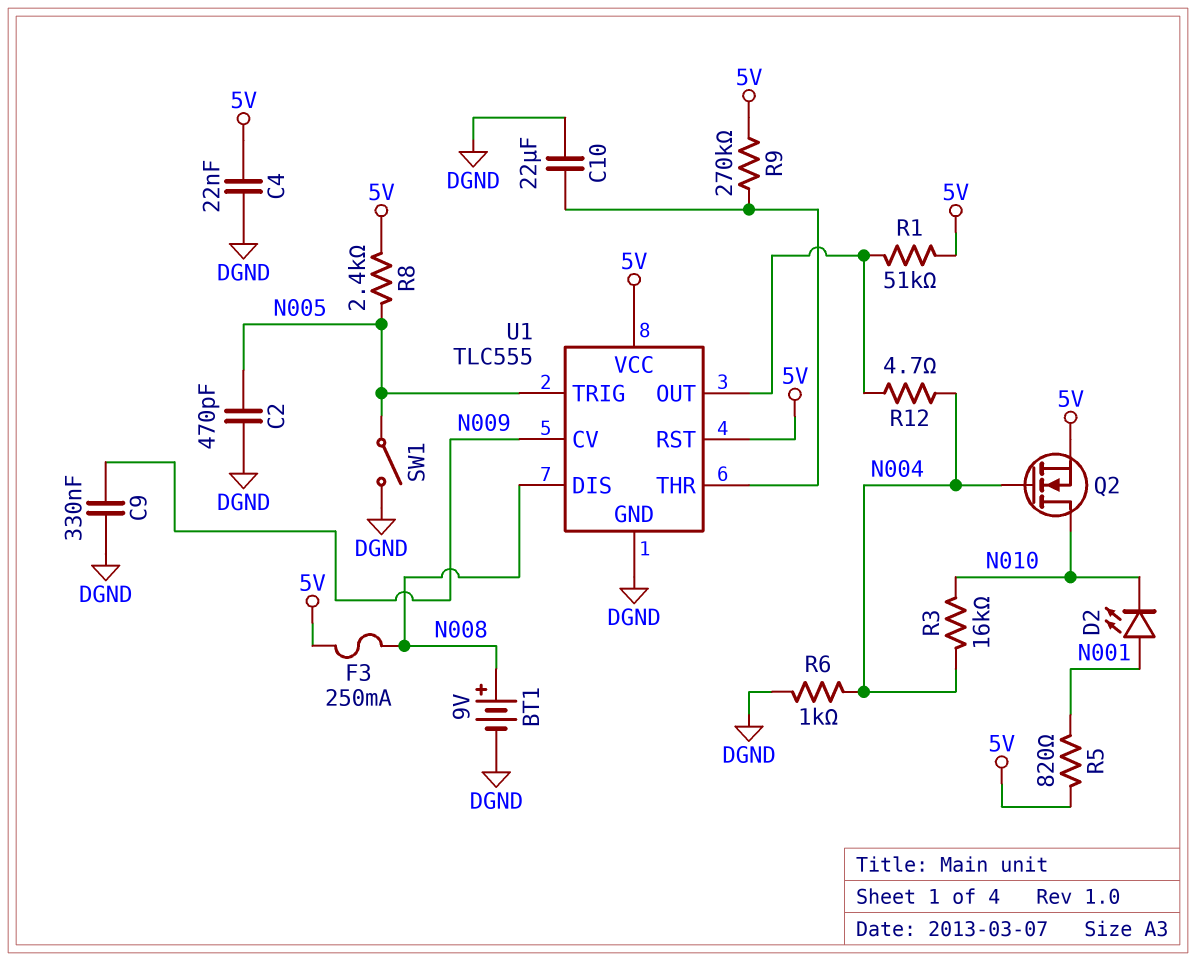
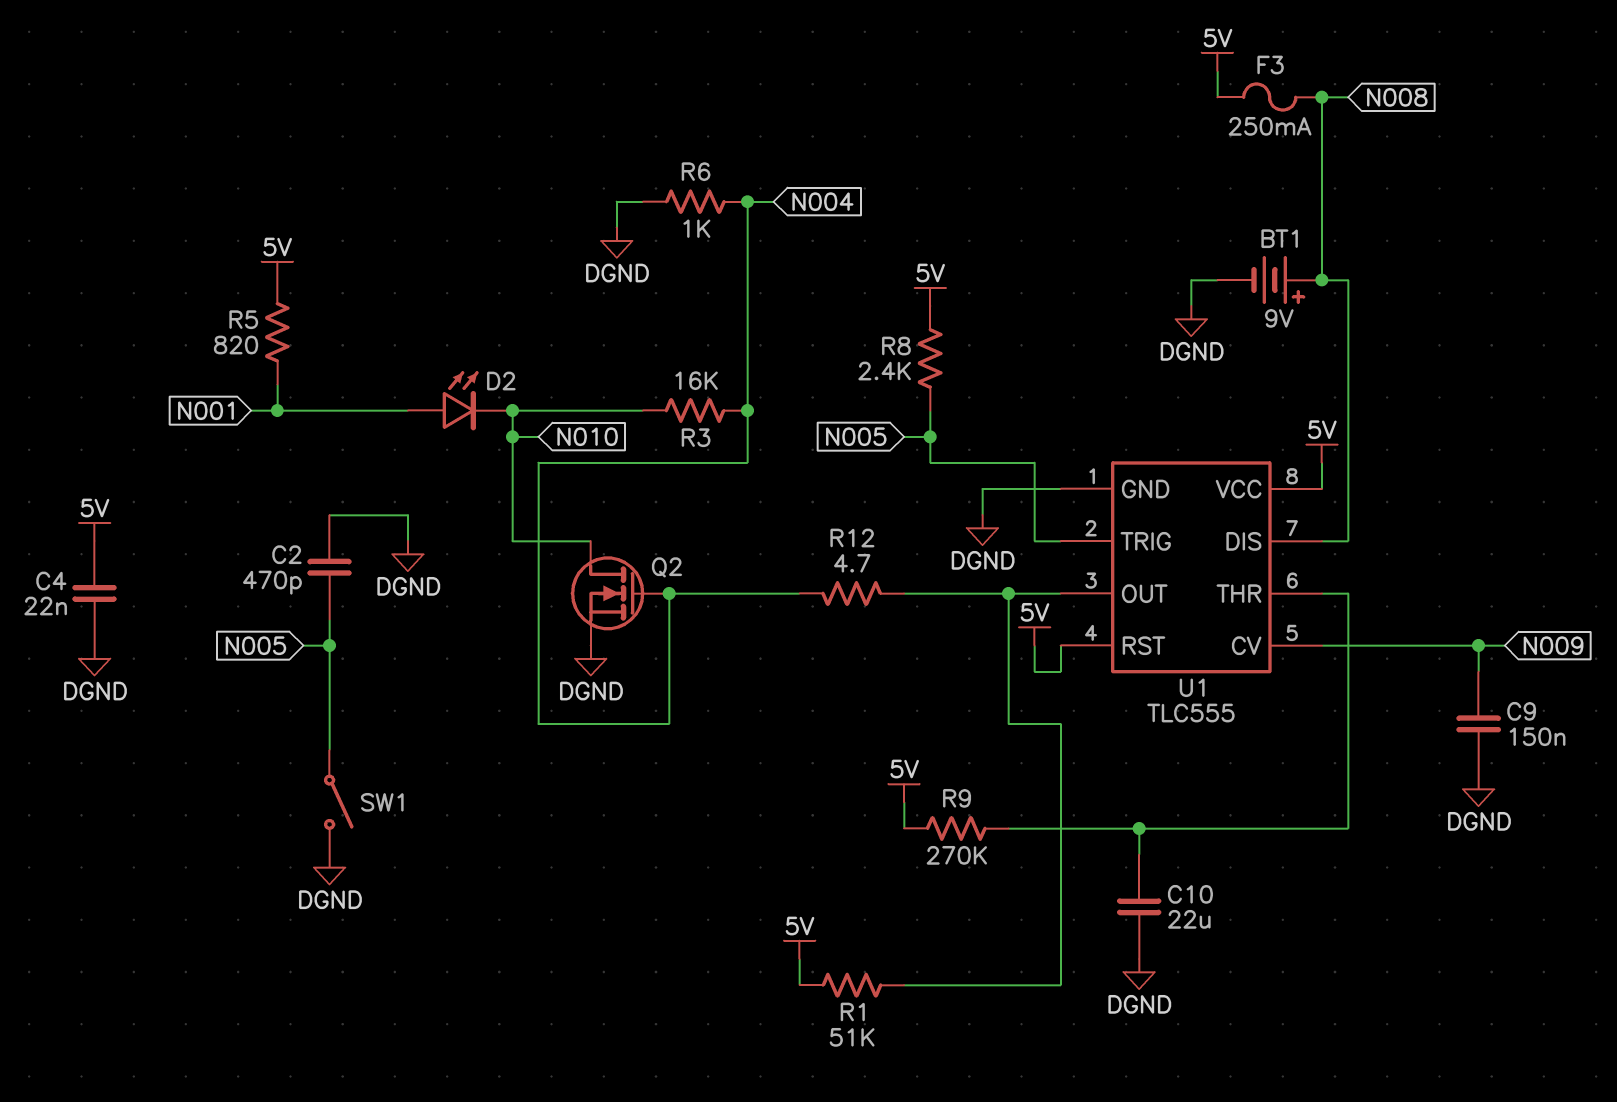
C9: 330nF (DGND, N009) -> 150nF (DGND, N009)
Q2: NMOS (G N004, D N010, S 5V) -> NMOS (G N004, D N010, S DGND)

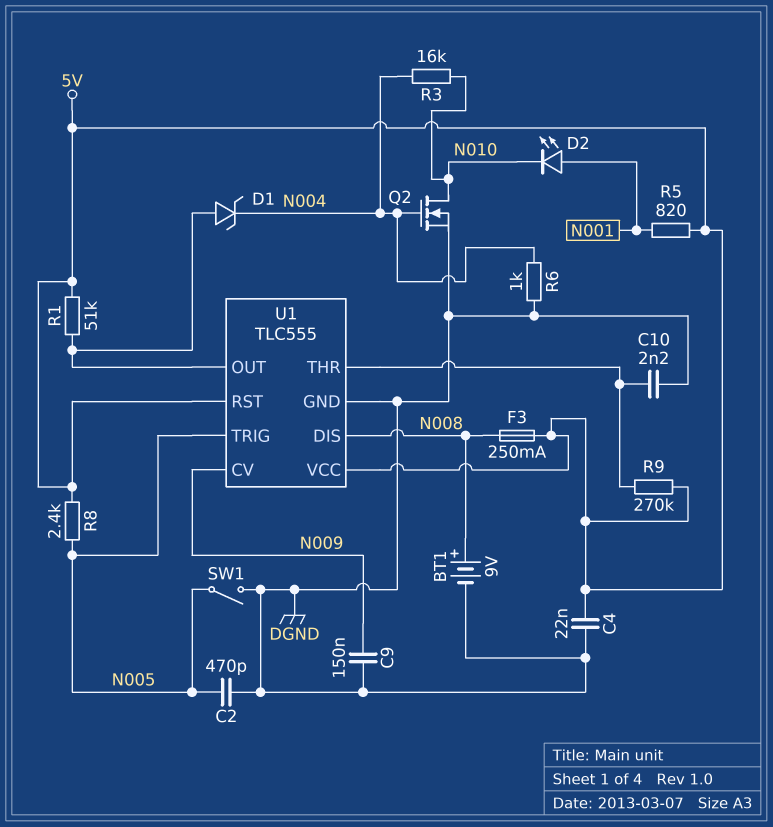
C10: 22uF (DGND, U1/THR) -> 2.2nF (DGND, U1/THR)
D1: none -> zener (A U1/OUT, K N004)
R12: 4.7 (N004, U1/OUT) -> none

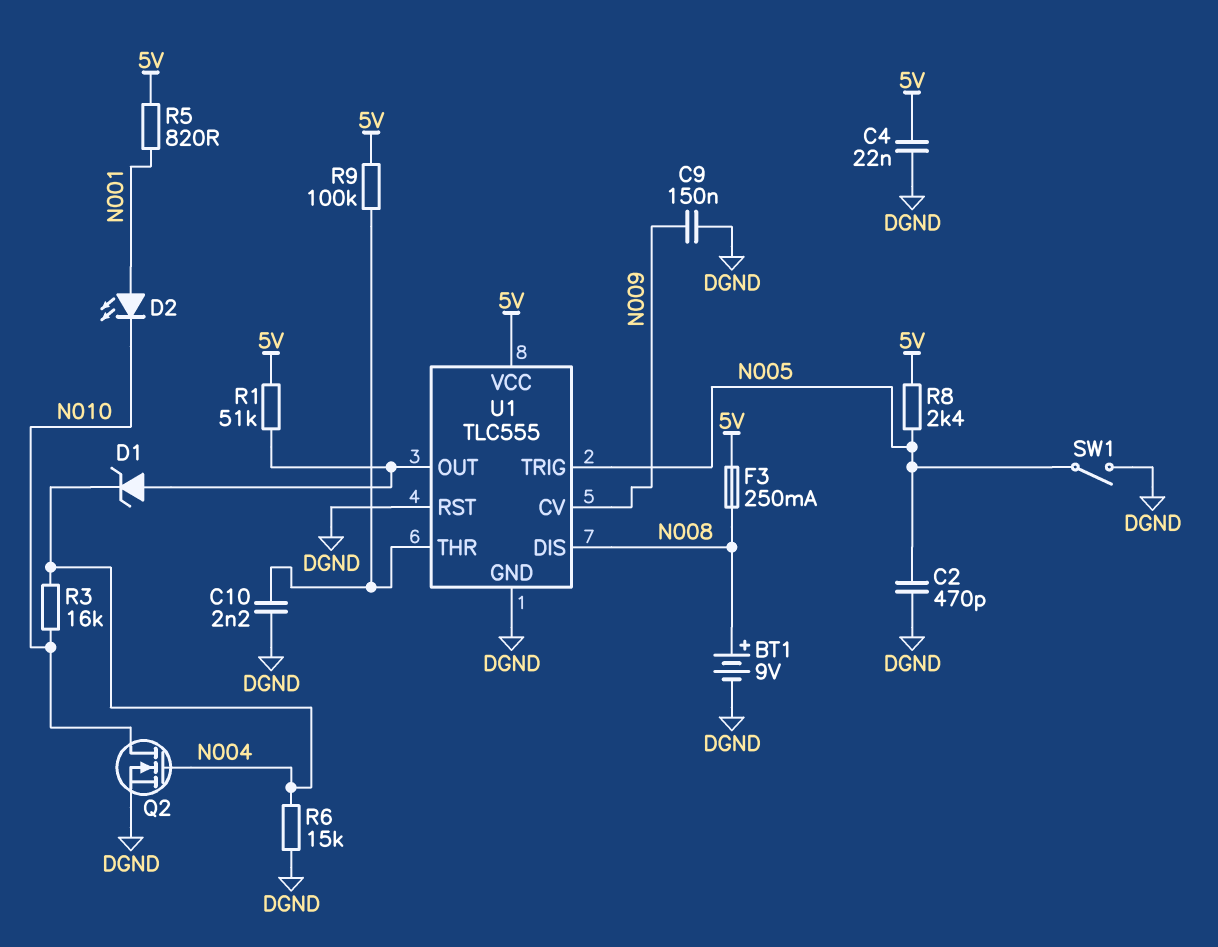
R6: 1k (DGND, N004) -> 15k (DGND, N004)
R9: 270k (5V, U1/THR) -> 100k (5V, U1/THR)
U1 pin RST: 5V -> DGND

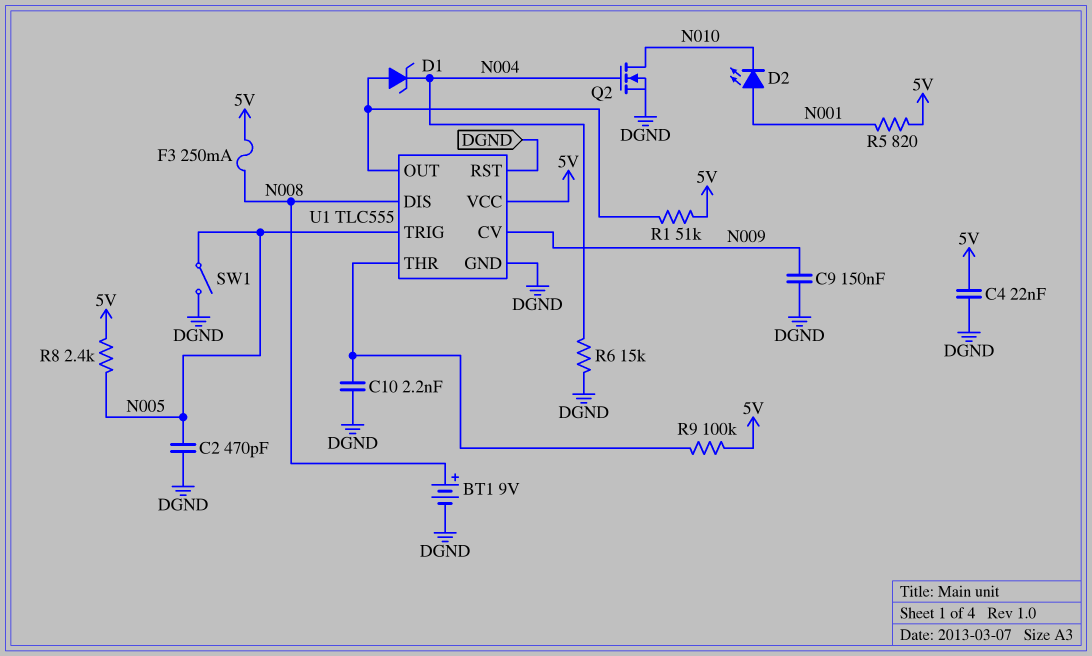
R3: 16k (N004, N010) -> none

